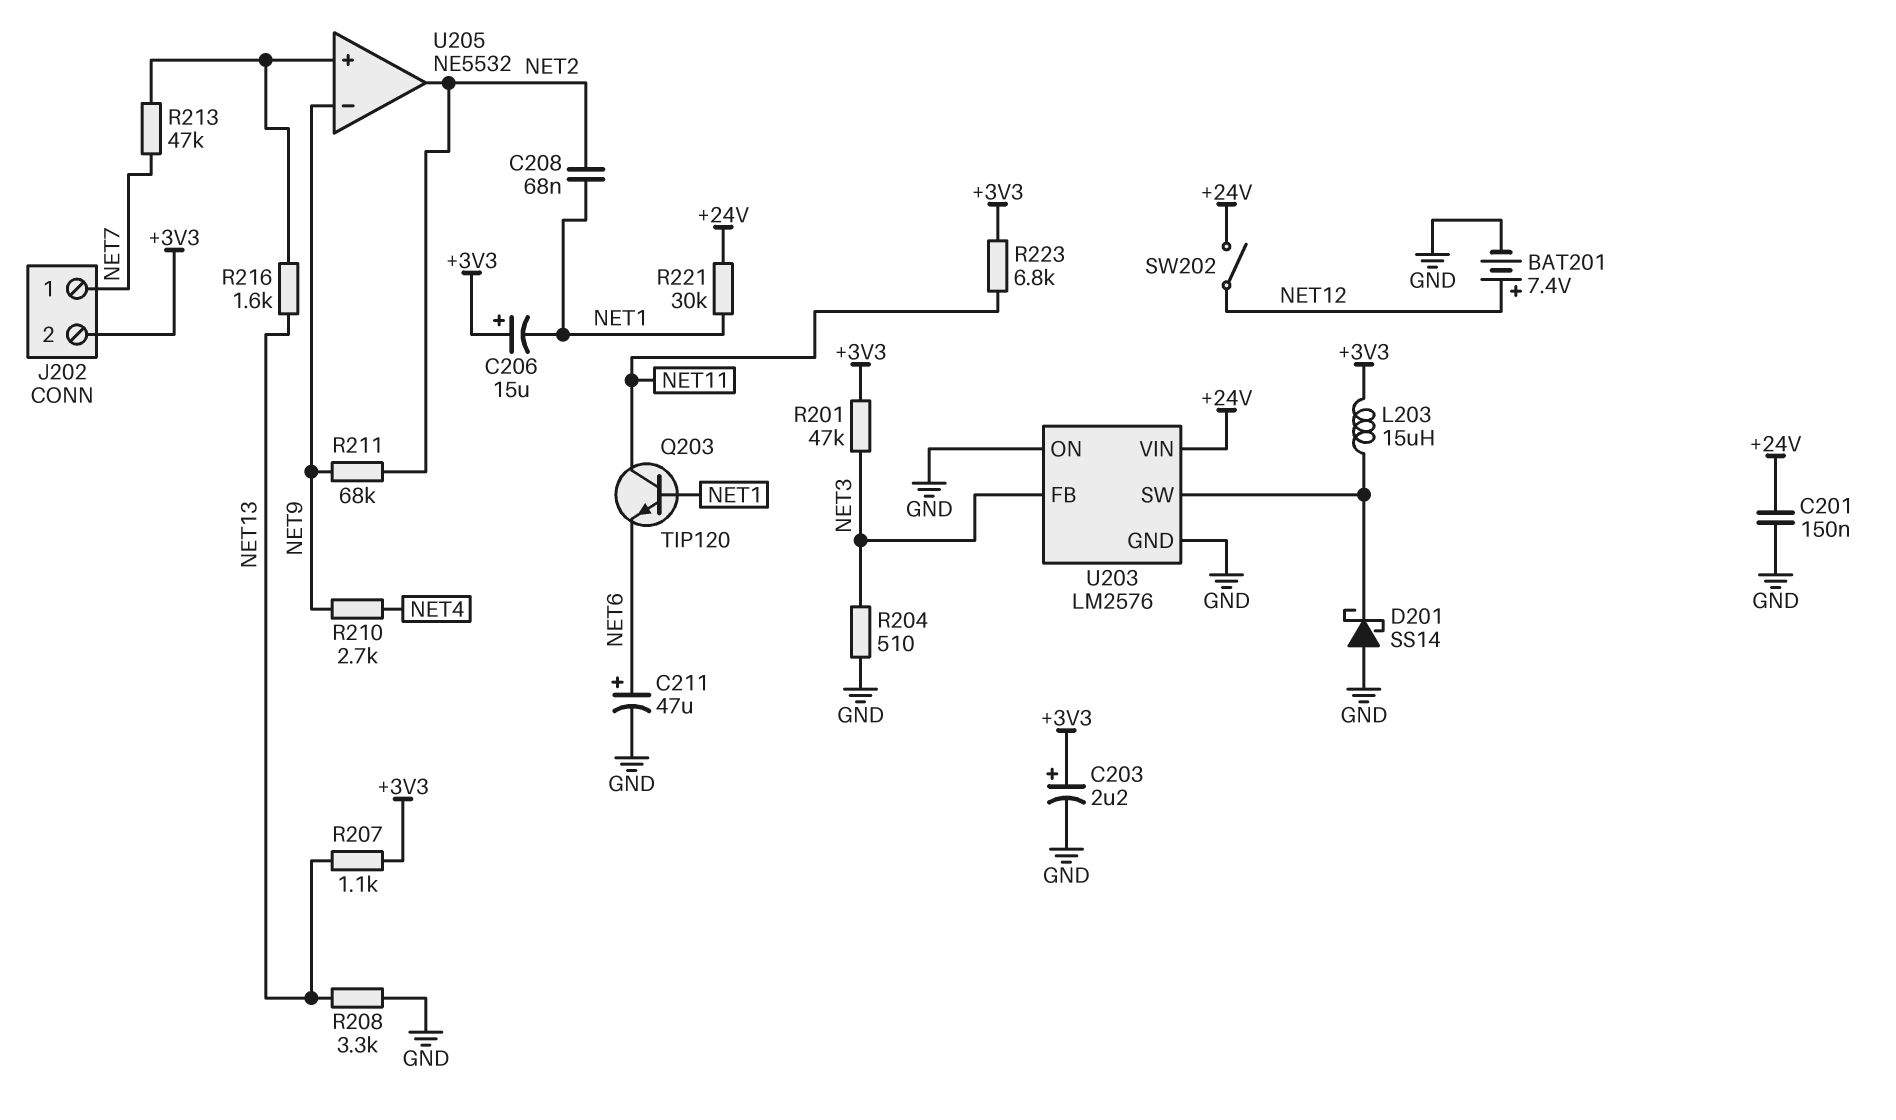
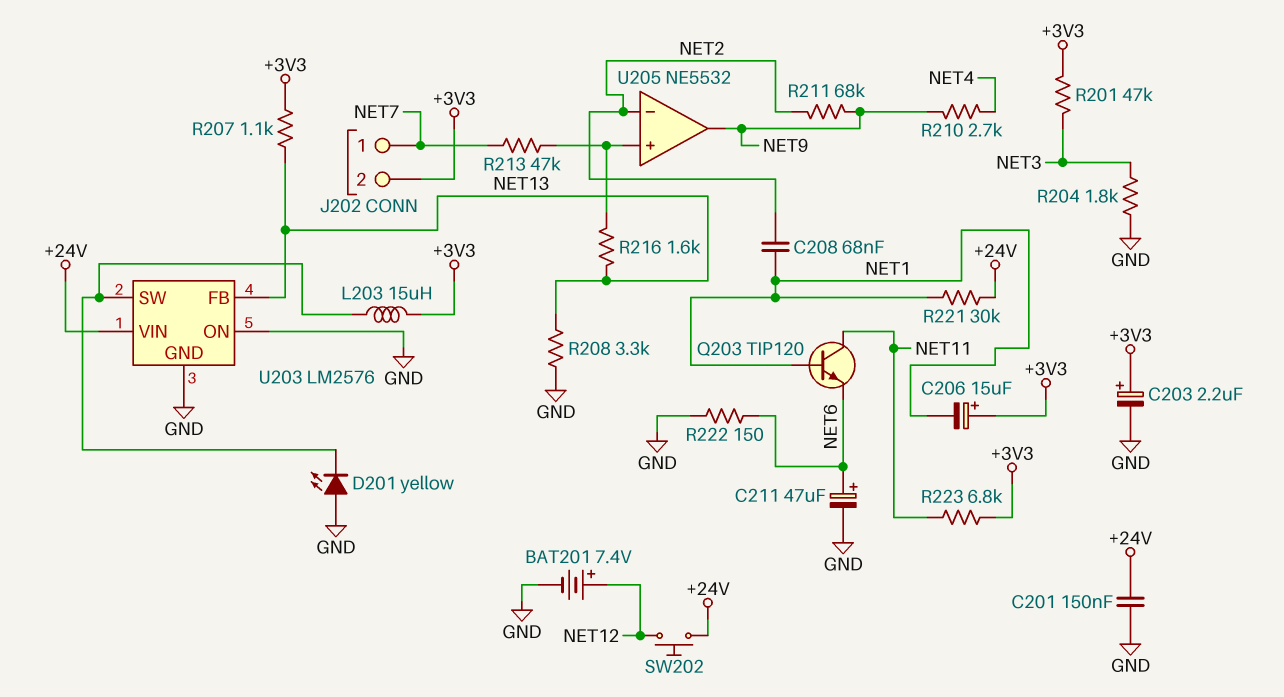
D201: schottky SS14 (A GND, K U203/SW) -> LED yellow (A GND, K U203/SW)
R204: 510 (GND, NET3) -> 1.8k (GND, NET3)
R222: none -> 150 (GND, NET6)
SW202: switch (+24V, NET12) -> button (+24V, NET12)
U203 pin FB: NET3 -> NET13
U205 pin in-: NET9 -> NET2
U205 pin out: NET2 -> NET9

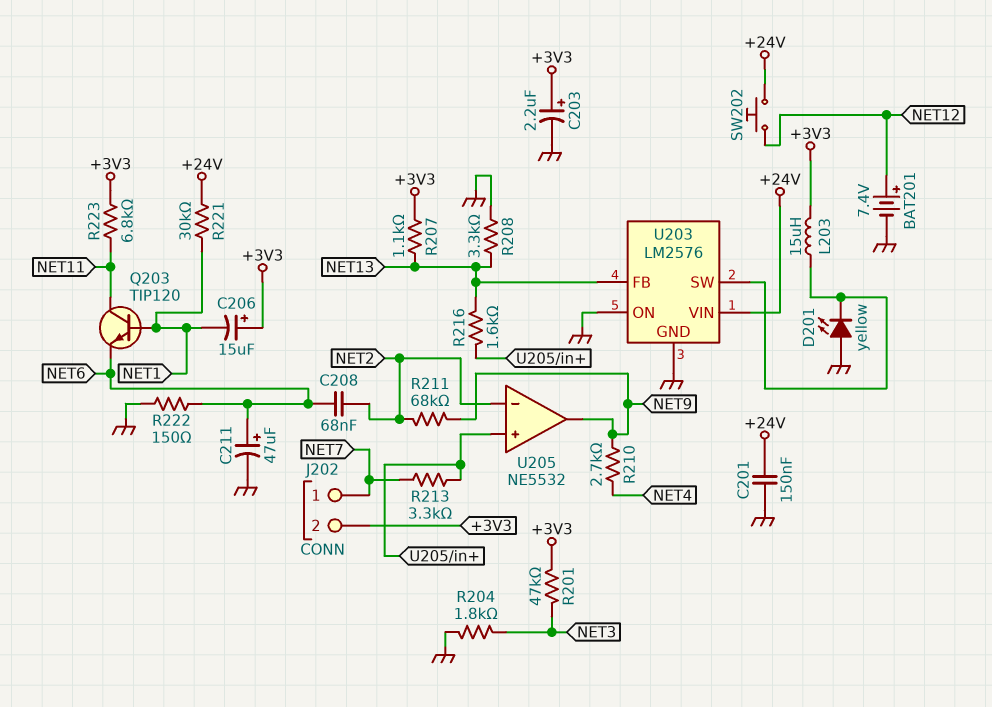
C208: 68nF (NET1, NET2) -> 68nF (NET2, NET6)
R213: 47k (NET7, U205/in+) -> 3.3k (NET7, U205/in+)

